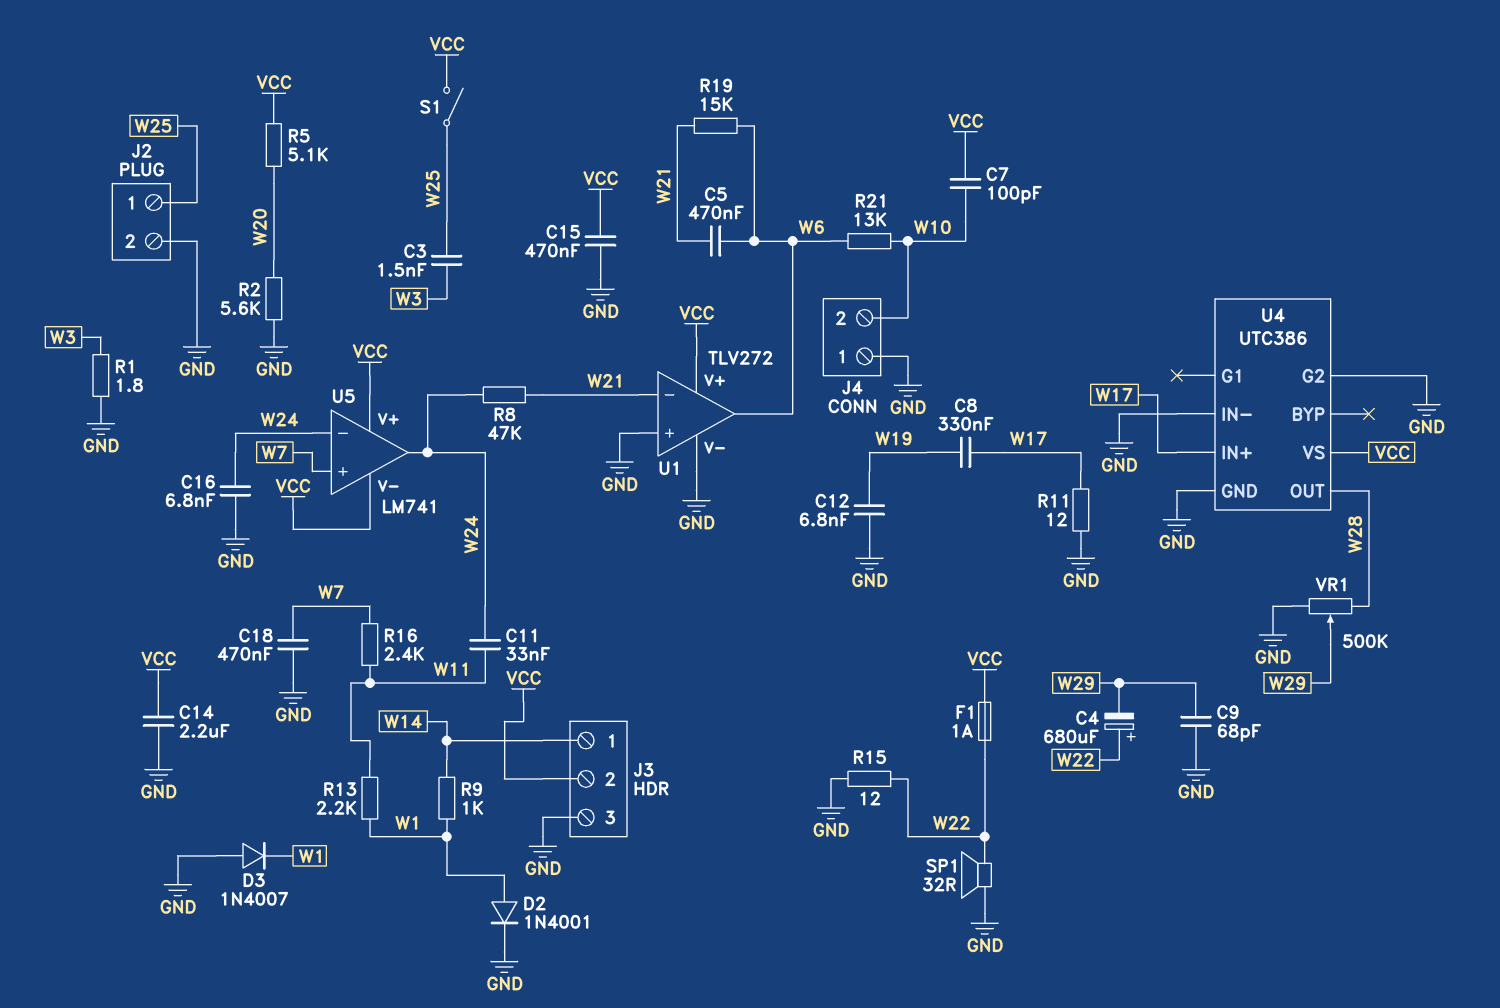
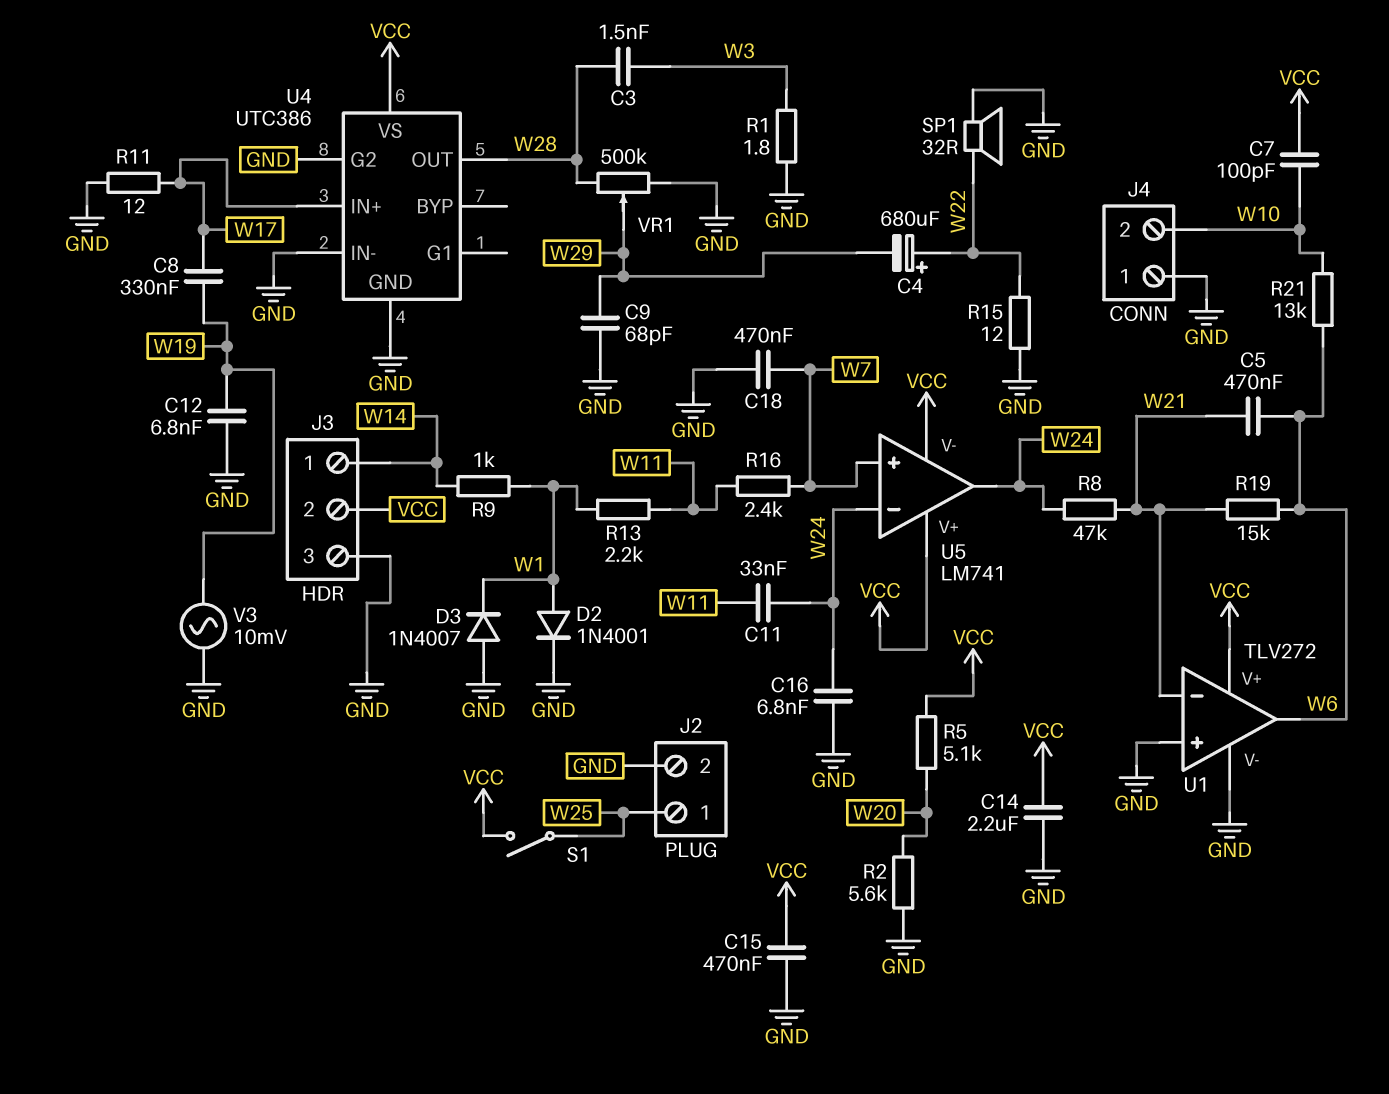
C3: 1.5nF (W3, W25) -> 1.5nF (W3, W28)
F1: 1A (VCC, W22) -> none
V3: none -> AC 10mV (GND, W19)

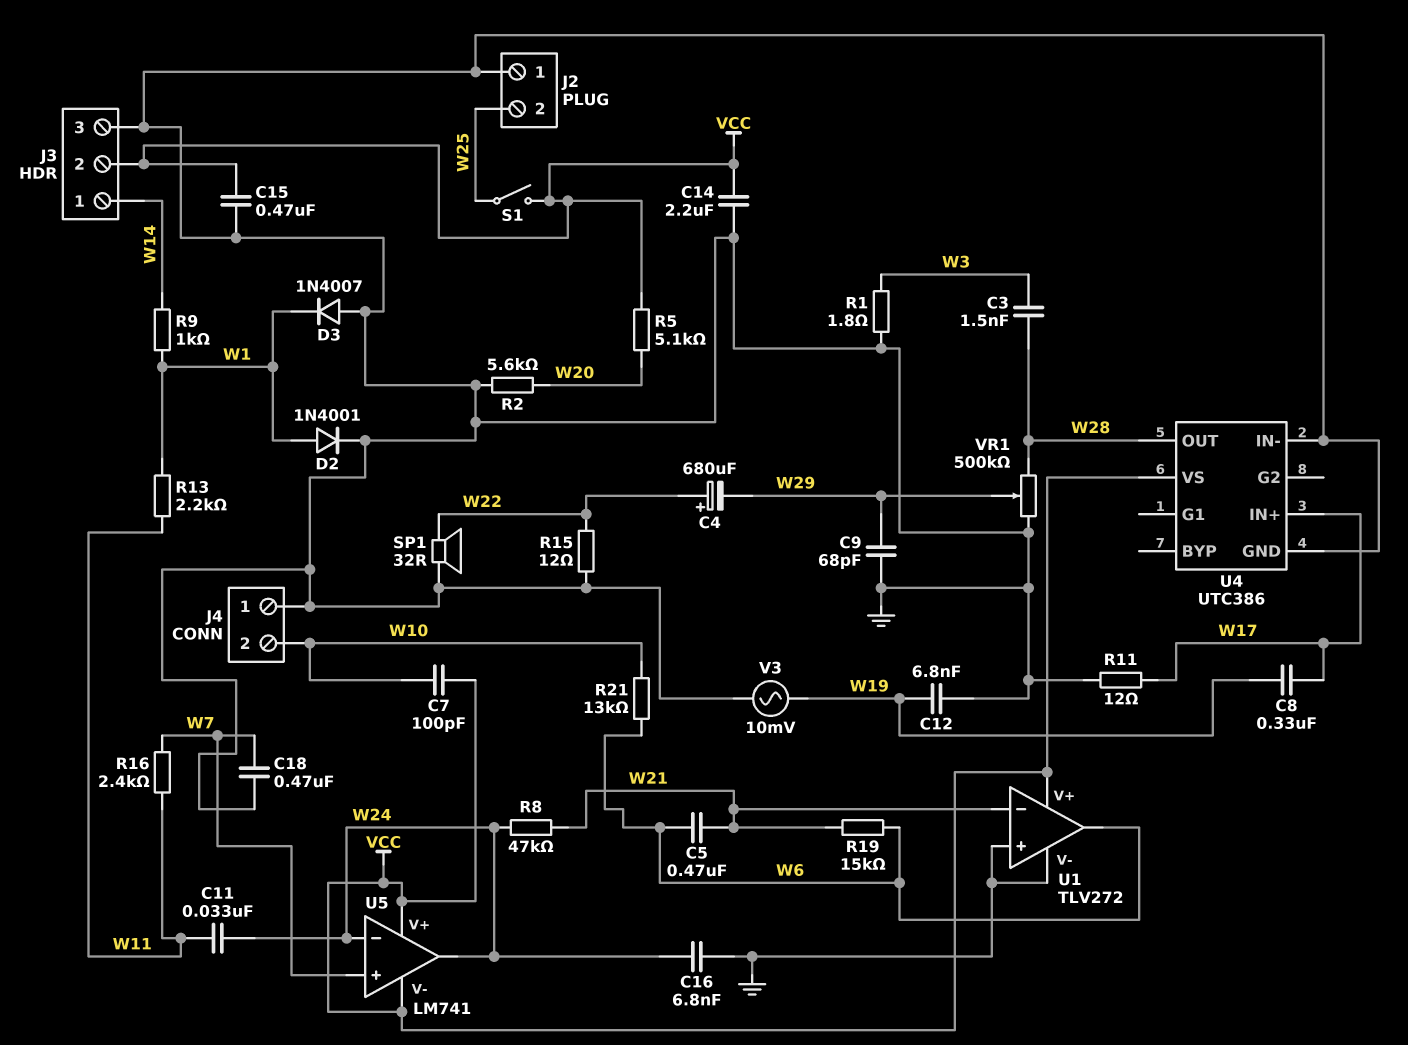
J2 pin 1: W25 -> GND
J2 pin 2: GND -> W25
U4 pin G2: GND -> none

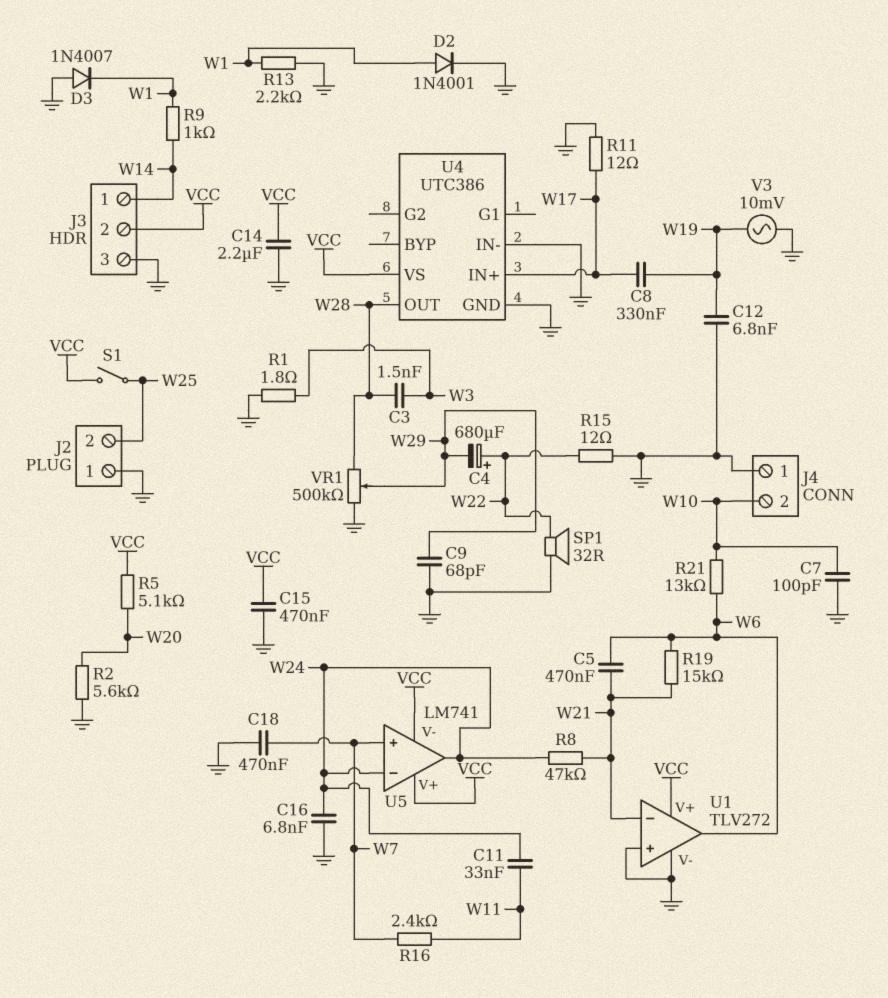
C7: 100pF (VCC, W10) -> 100pF (GND, W10)
R13: 2.2k (W1, W11) -> 2.2k (GND, W1)

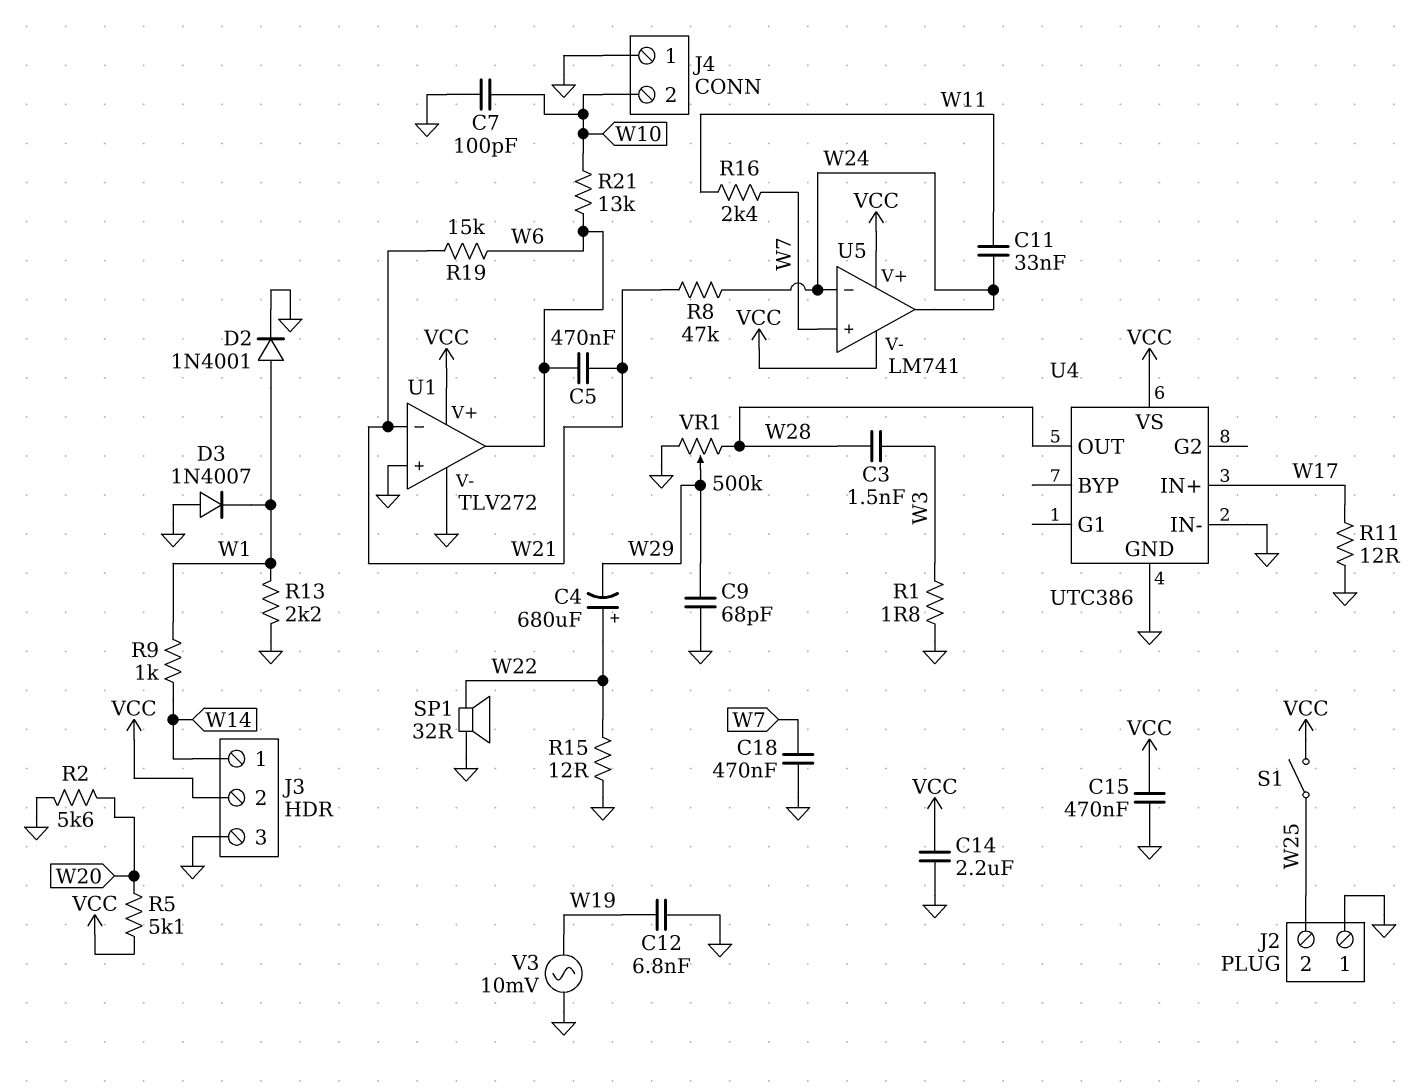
C8: 330nF (W17, W19) -> none
C16: 6.8nF (GND, W24) -> none

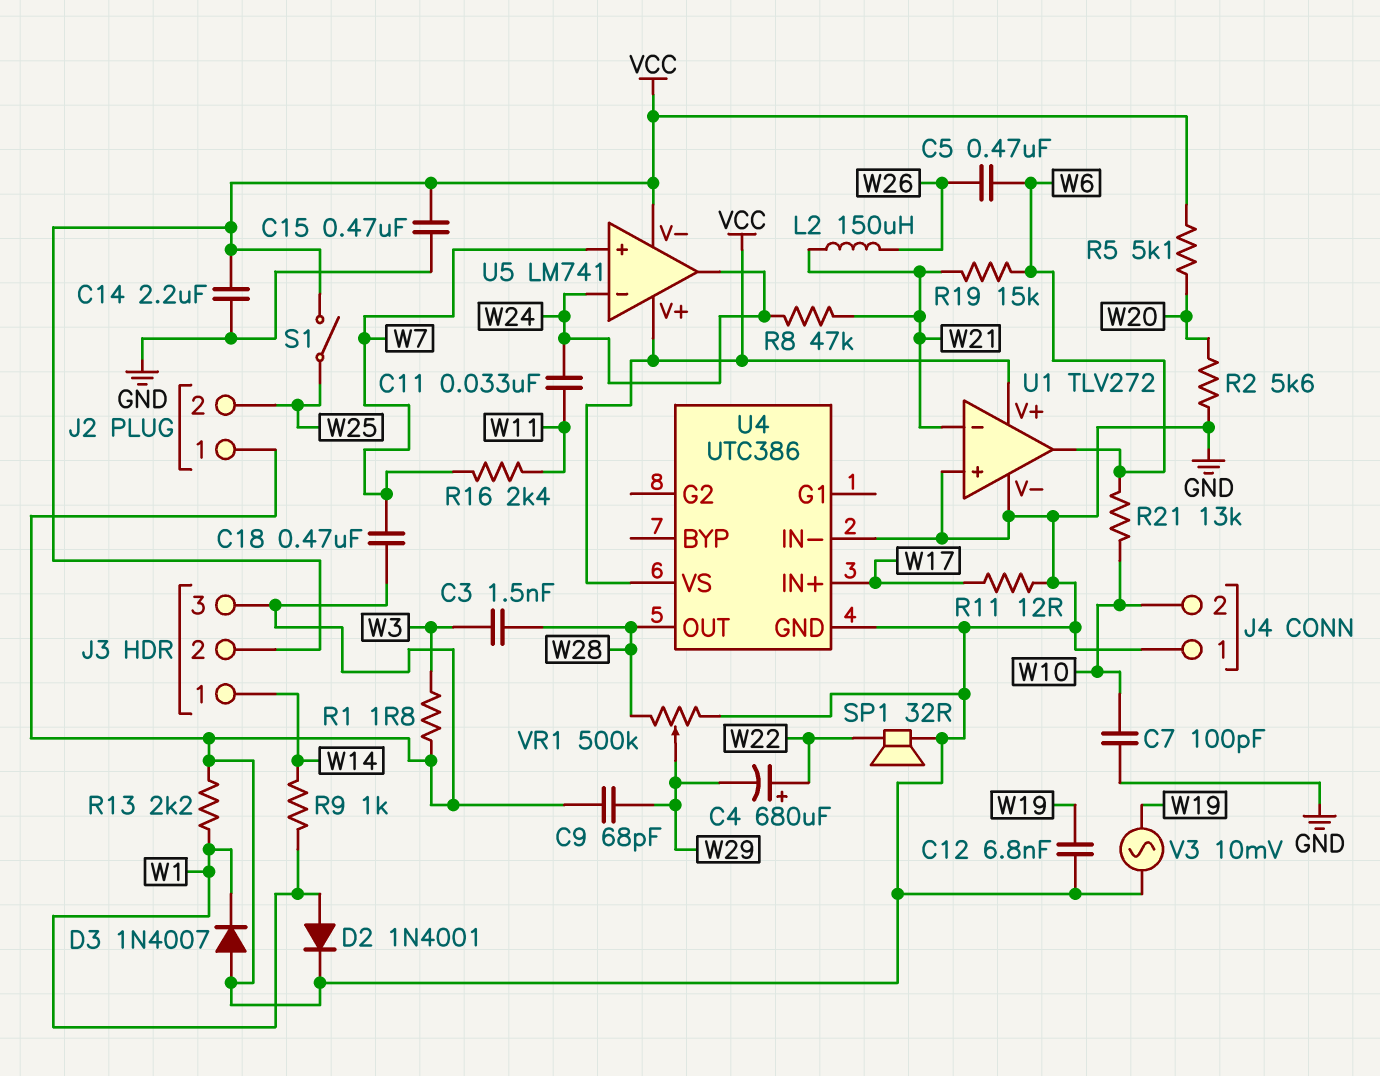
C5: 470nF (W6, W21) -> 470nF (W6, W26)
L2: none -> 150uH (W21, W26)
R15: 12 (GND, W22) -> none

